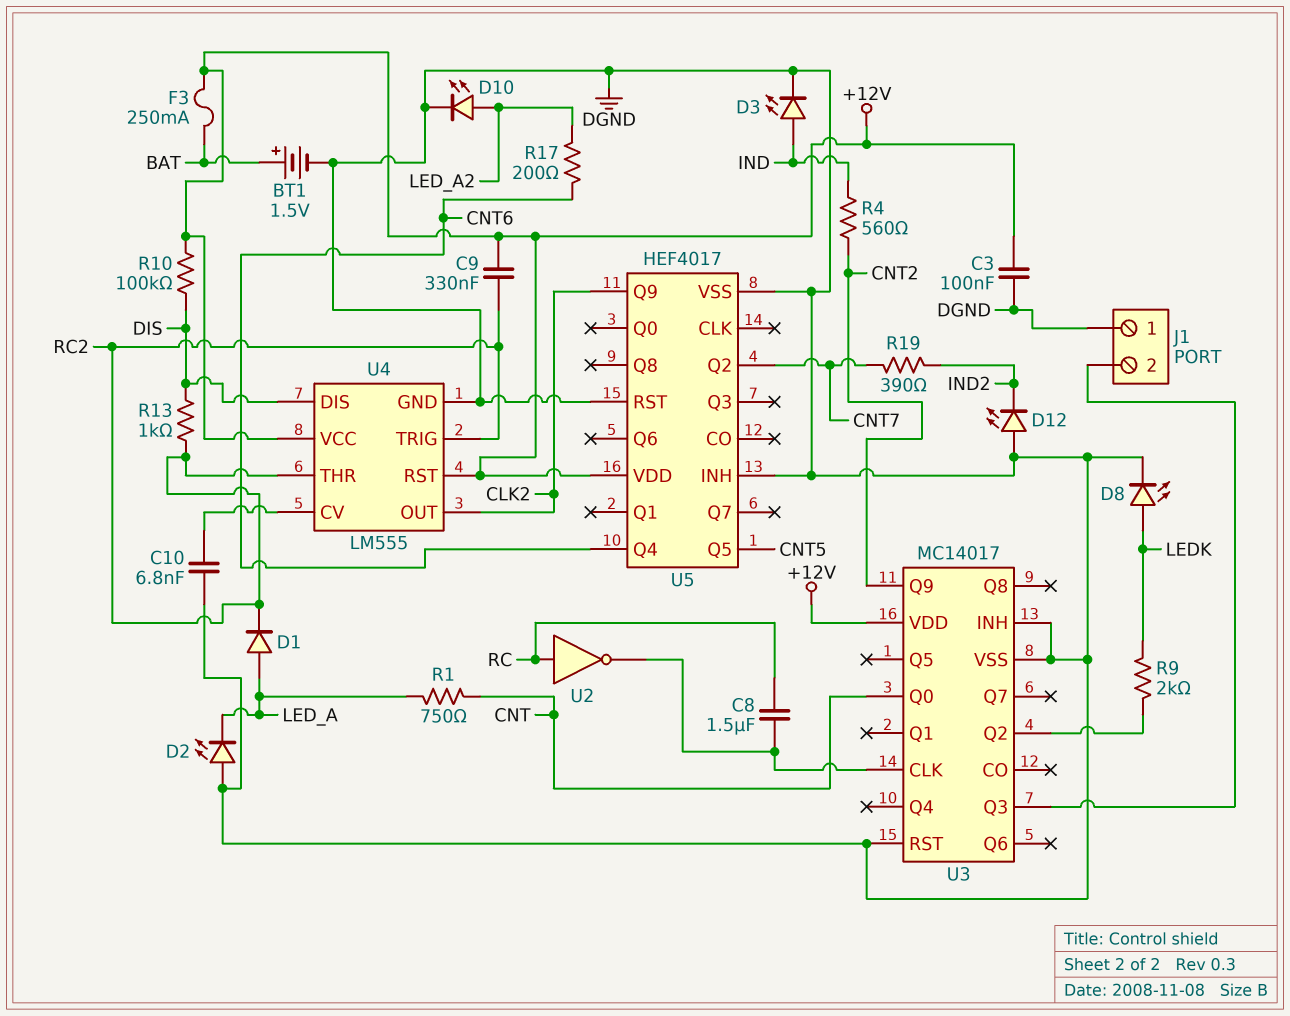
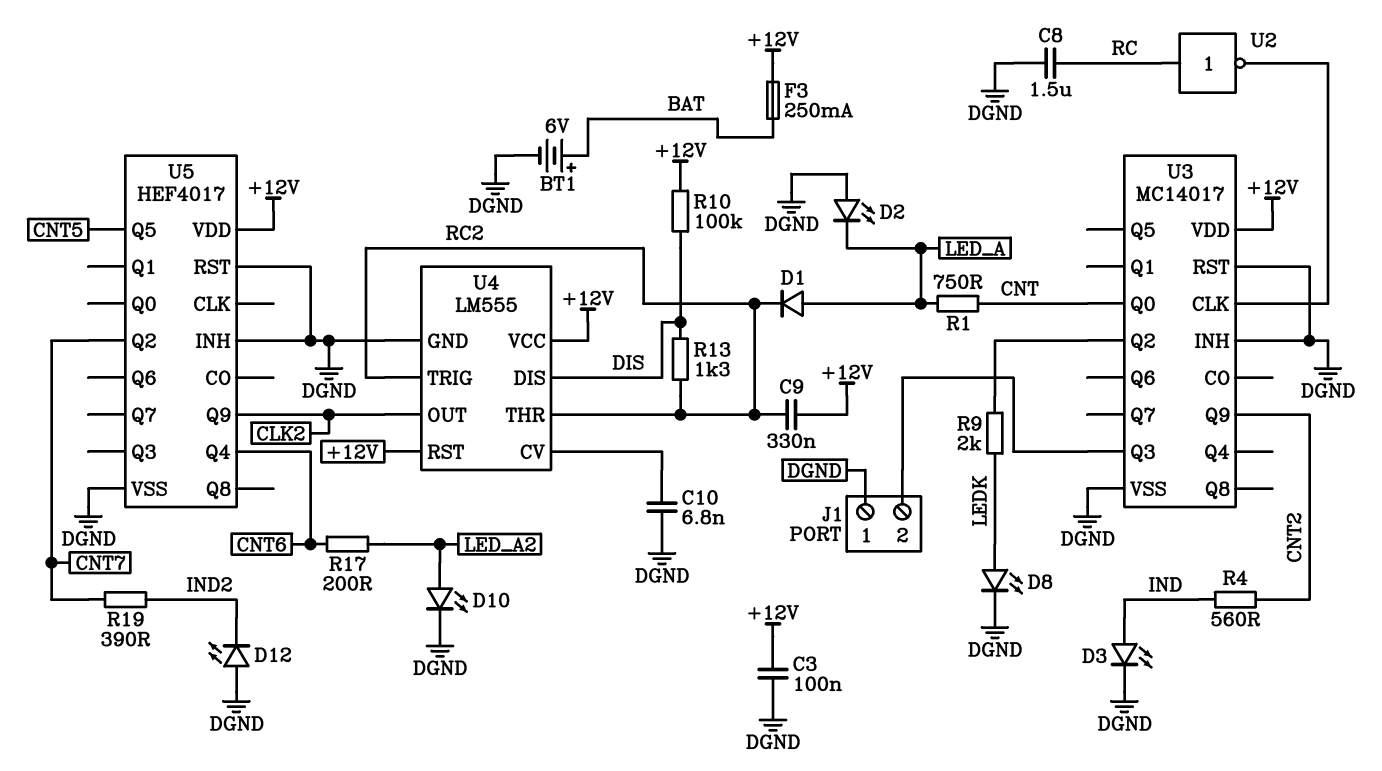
BT1: 1.5V (plus BAT, minus DGND) -> 6V (plus BAT, minus DGND)
C8: 1.5uF (RC, U3/CLK) -> 1.5uF (DGND, RC)
R13: 1k (DIS, RC2) -> 1.3k (DIS, RC2)

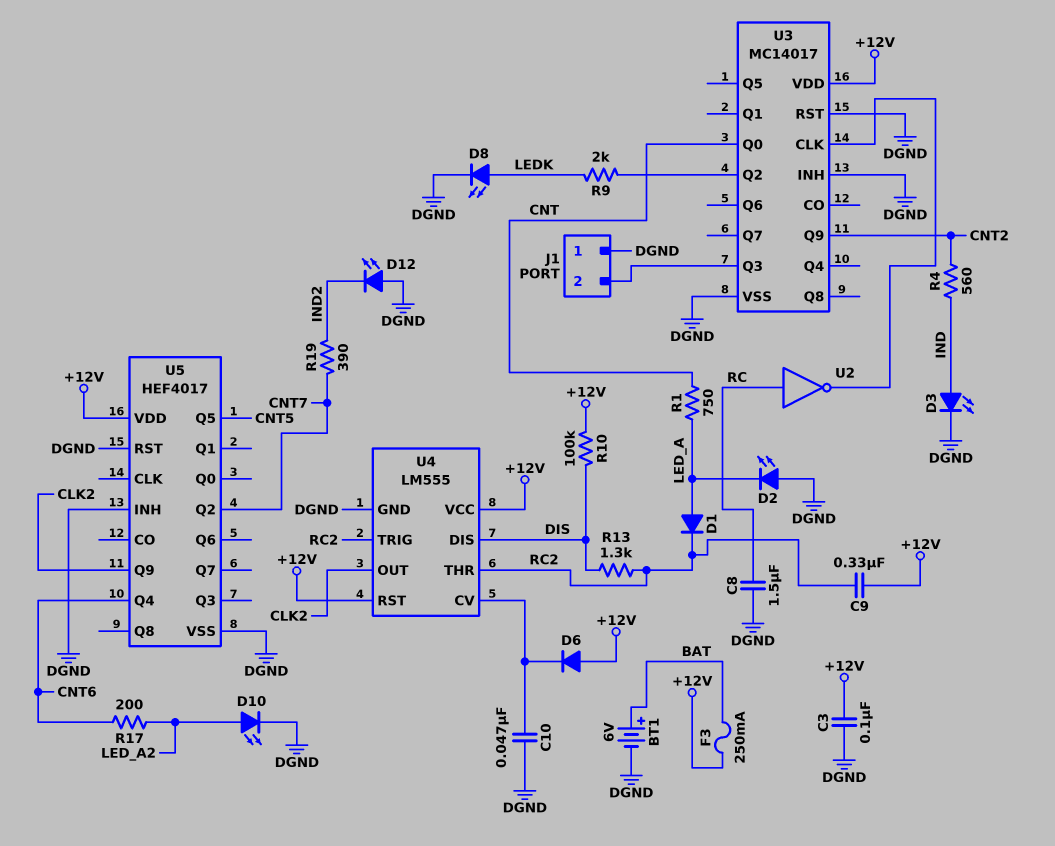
C10: 6.8nF (DGND, U4/CV) -> 47nF (DGND, U4/CV)
D6: none -> diode (A +12V, K U4/CV)

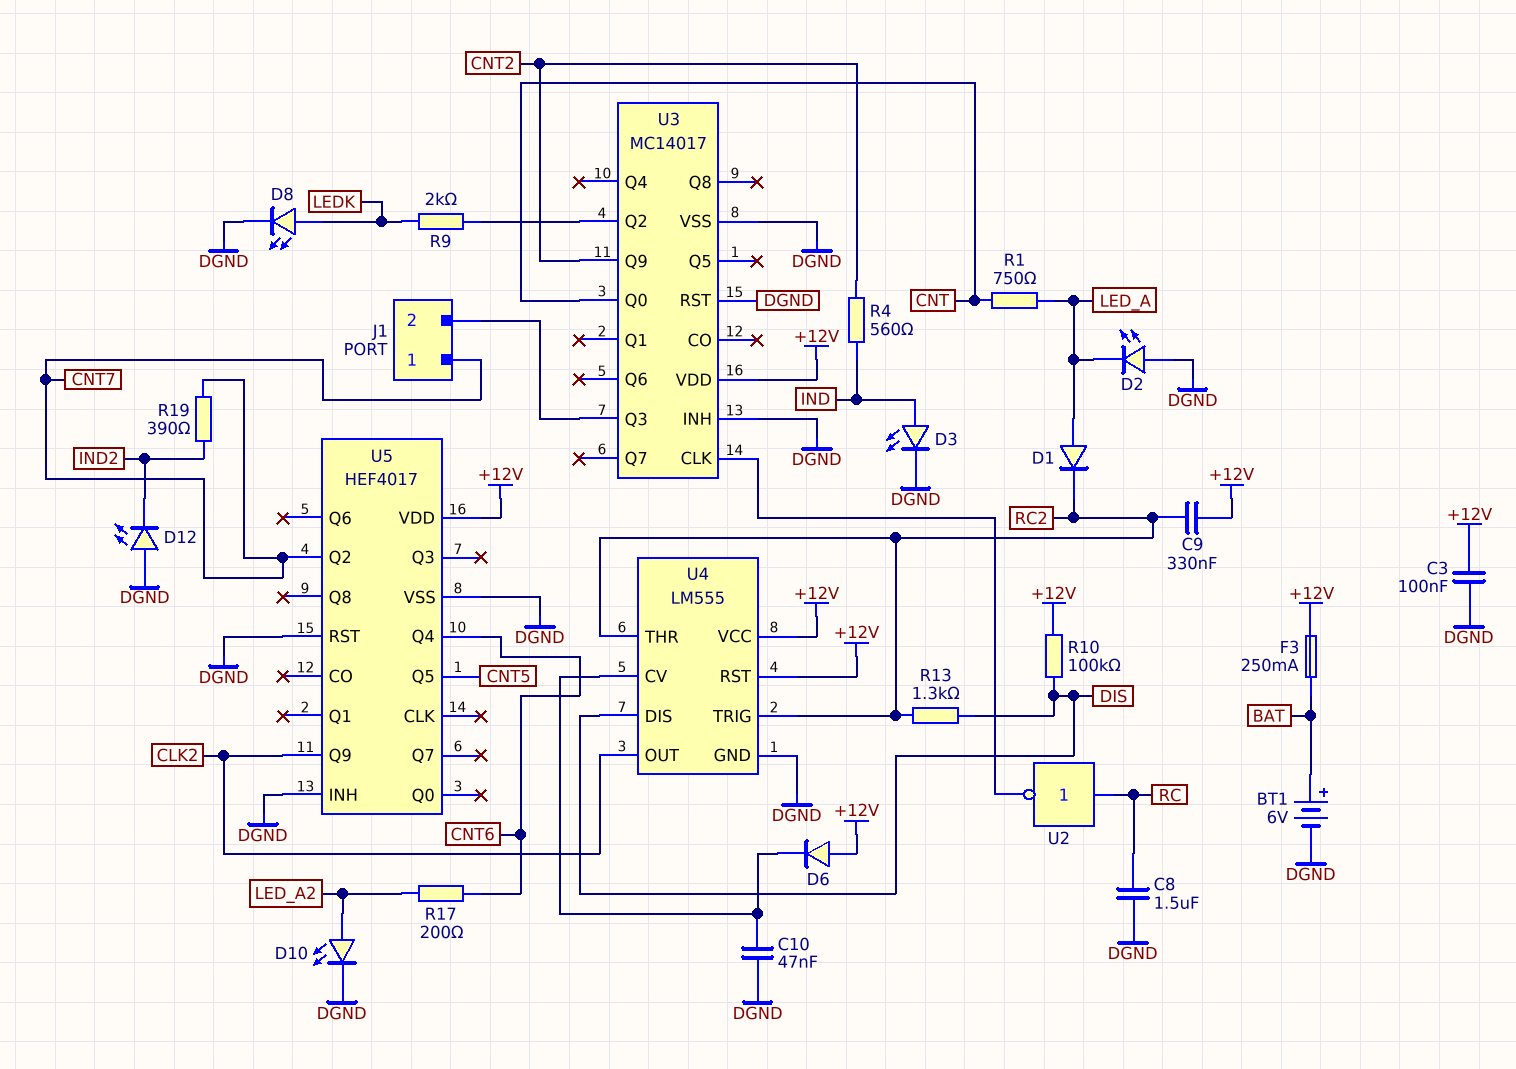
J1 pin 1: DGND -> CNT7

